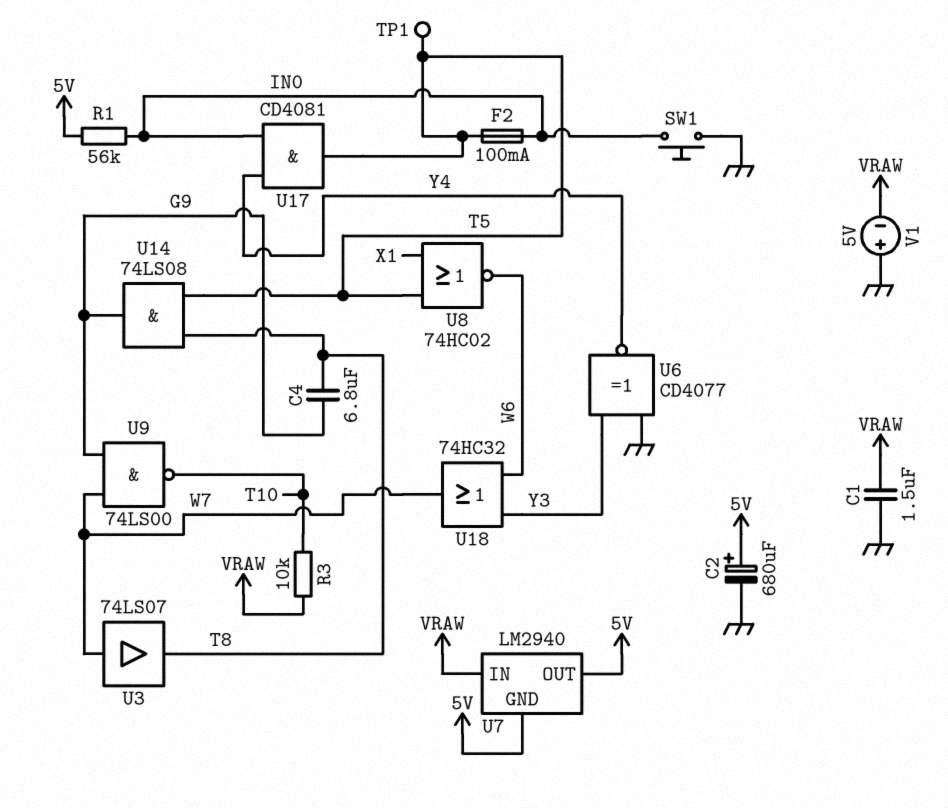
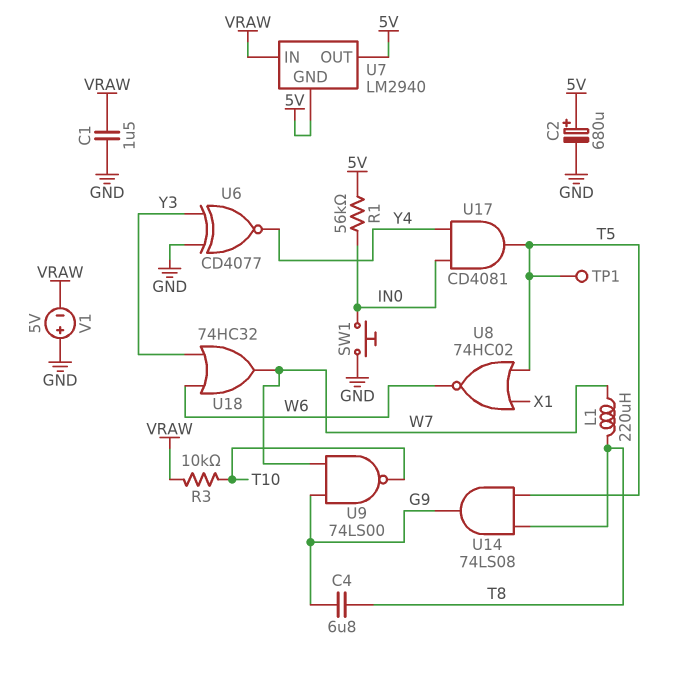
F2: 100mA (IN0, T5) -> none
L1: none -> 220uH (T8, W7)
U3: buffer 74LS07 (in W7, out T8) -> none

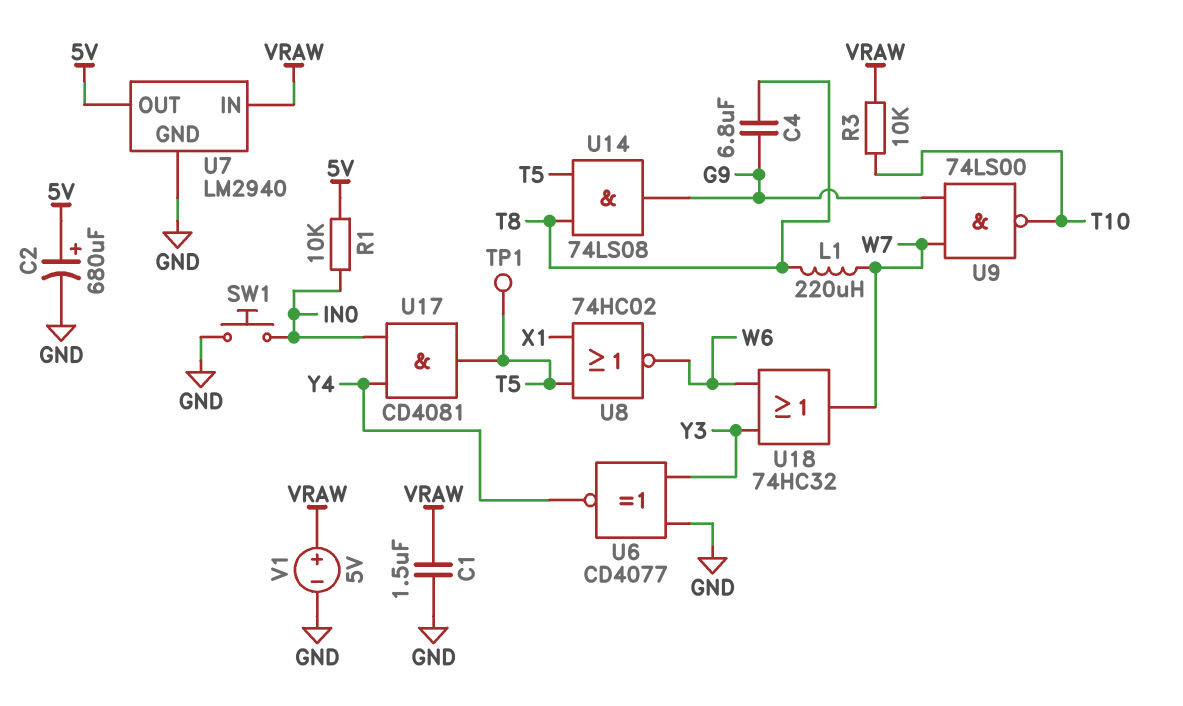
R1: 56k (5V, IN0) -> 10k (5V, IN0)
U7 pin GND: 5V -> GND
V1: 5V (plus GND, minus VRAW) -> 5V (plus VRAW, minus GND)

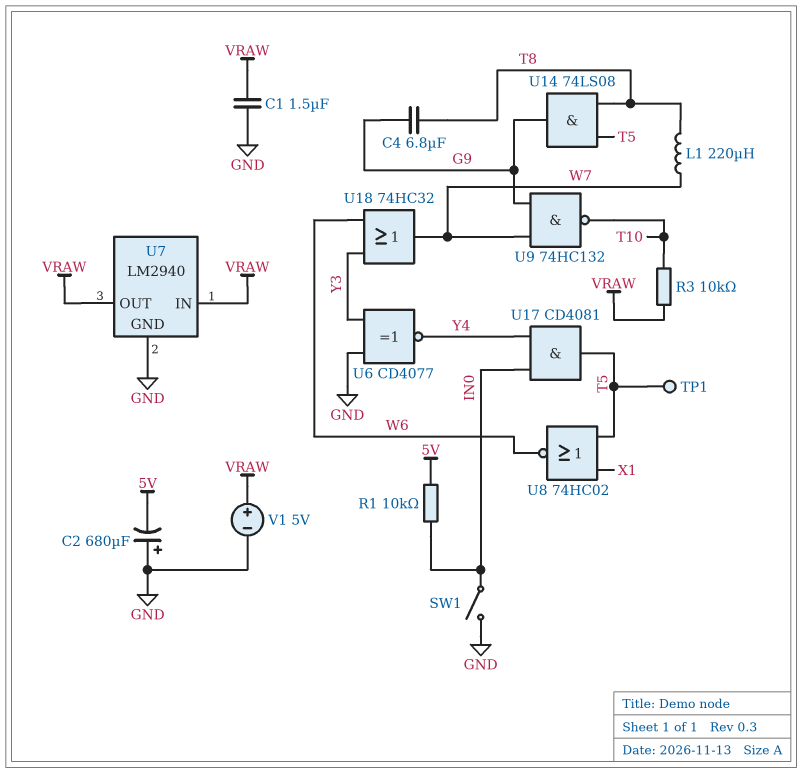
C2: 680uF (plus 5V, minus GND) -> 680uF (plus GND, minus 5V)
SW1: button (GND, IN0) -> switch (GND, IN0)
U7 pin OUT: 5V -> VRAW
U9: NAND 74LS00 (in G9, in W7, out T10) -> NAND 74HC132 (in G9, in W7, out T10)

